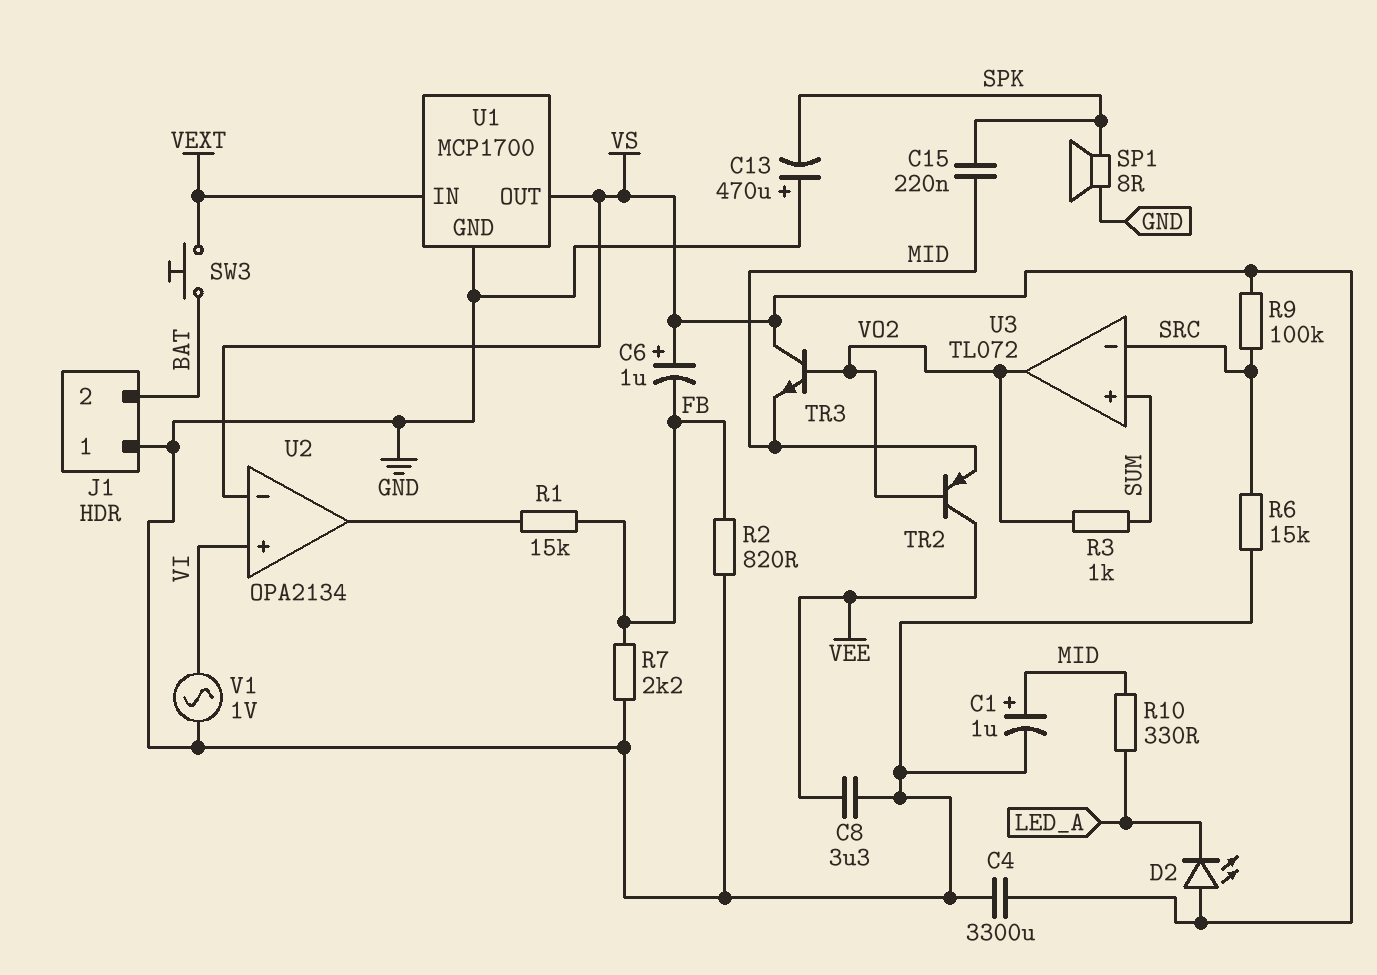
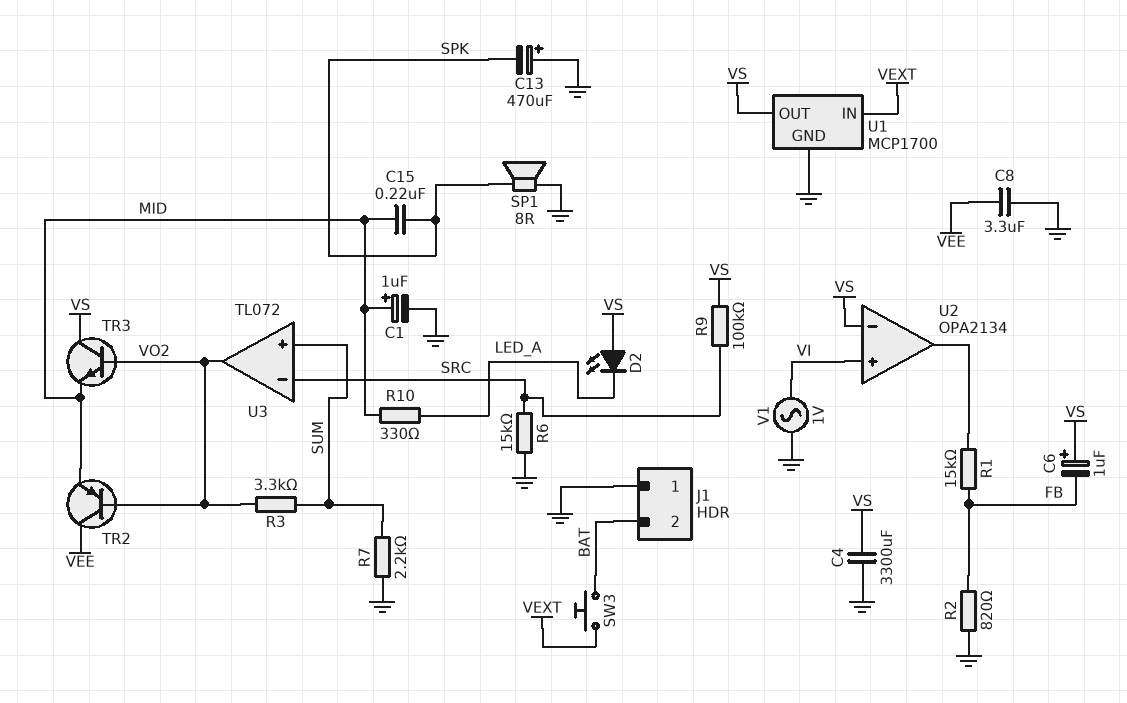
R3: 1k (SUM, VO2) -> 3.3k (SUM, VO2)
R7: 2.2k (FB, GND) -> 2.2k (GND, SUM)

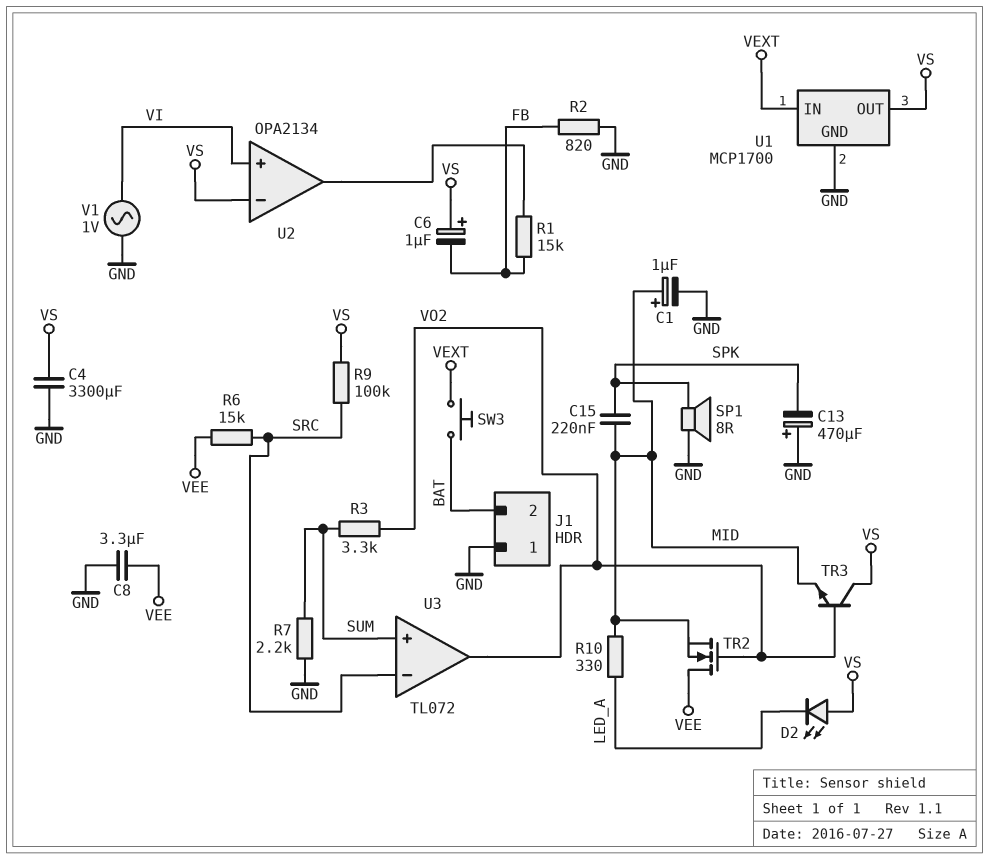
R6: 15k (GND, SRC) -> 15k (SRC, VEE)
TR2: PNP (B VO2, C VEE, E MID) -> NMOS (G VO2, D VEE, S MID)

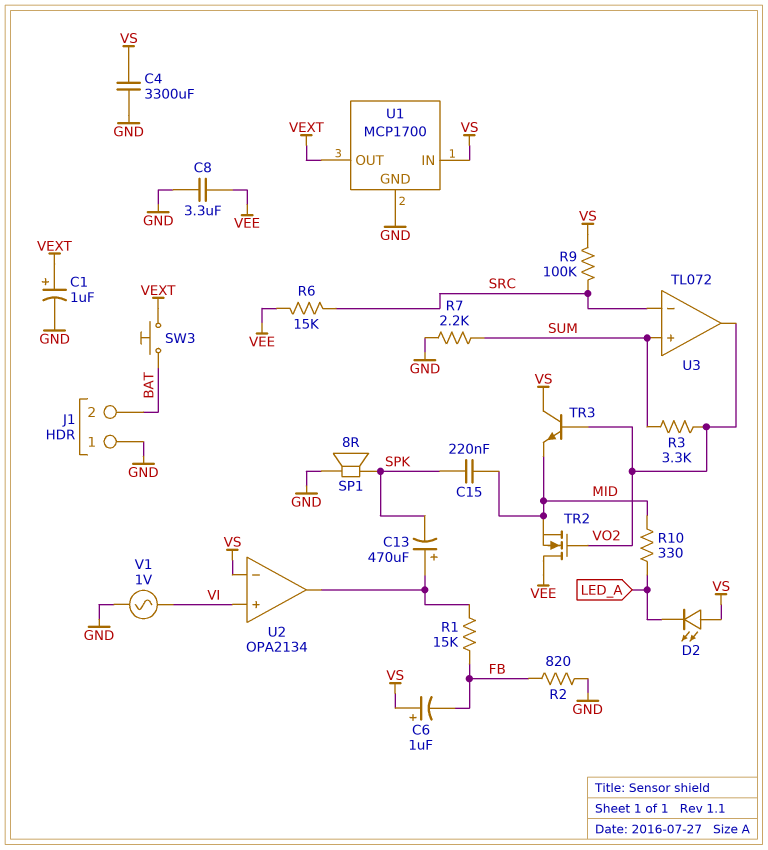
C1: 1uF (plus MID, minus GND) -> 1uF (plus VEXT, minus GND)
C13: 470uF (plus GND, minus SPK) -> 470uF (plus U2/out, minus SPK)
U1 pin IN: VEXT -> VS
U1 pin OUT: VS -> VEXT

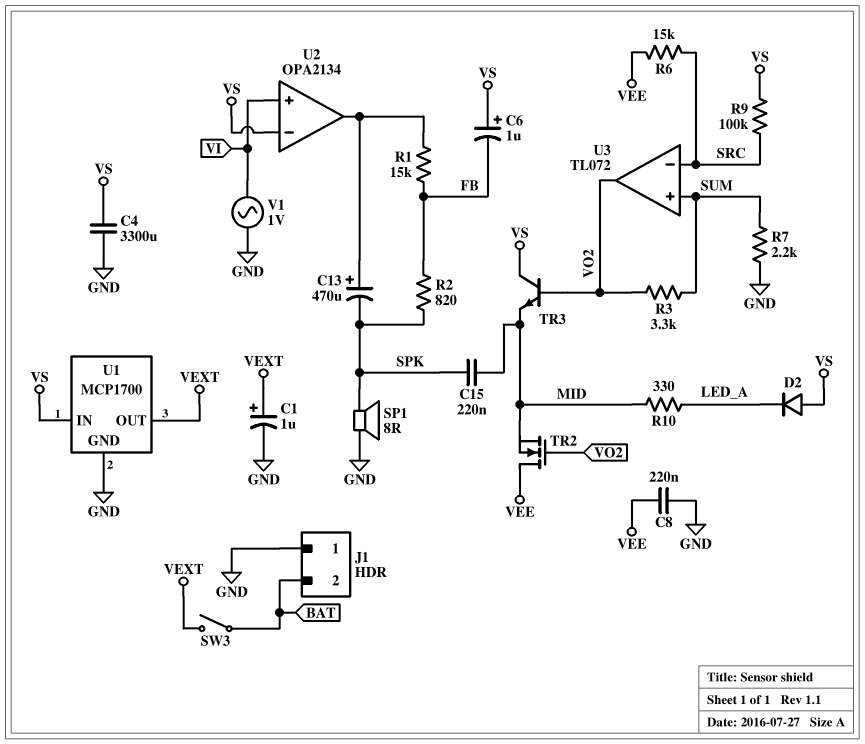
C8: 3.3uF (GND, VEE) -> 220nF (GND, VEE)
D2: LED (A VS, K LED_A) -> diode (A VS, K LED_A)
R2: 820 (FB, GND) -> 820 (FB, SPK)
SW3: button (BAT, VEXT) -> switch (BAT, VEXT)

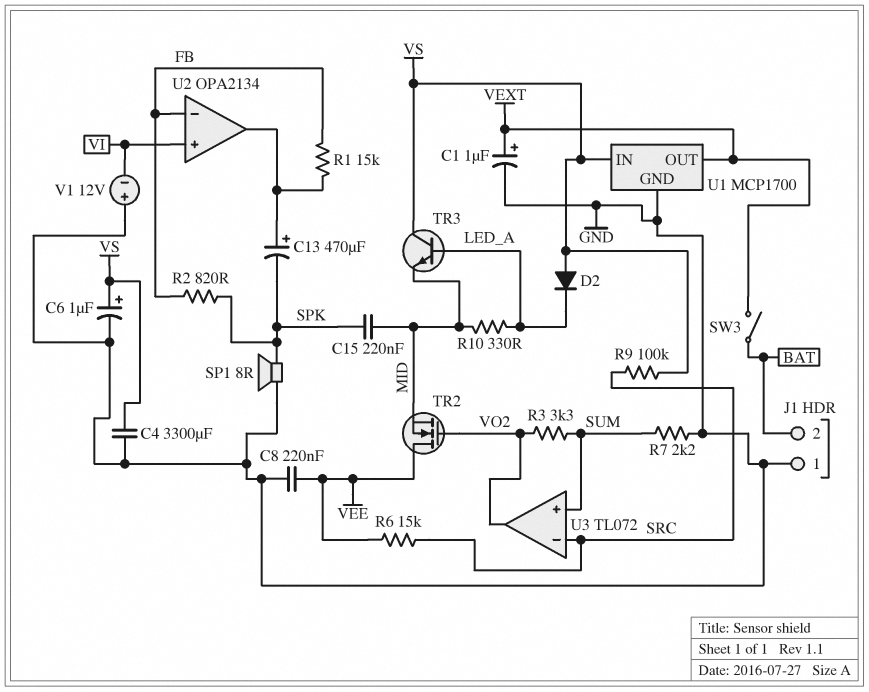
C6: 1uF (plus VS, minus FB) -> 1uF (plus VS, minus GND)
TR3: NPN (B VO2, C VS, E MID) -> NPN (B LED_A, C VS, E MID)
U2 pin in-: VS -> FB
V1: AC 1V (GND, VI) -> 12V (plus GND, minus VI)

